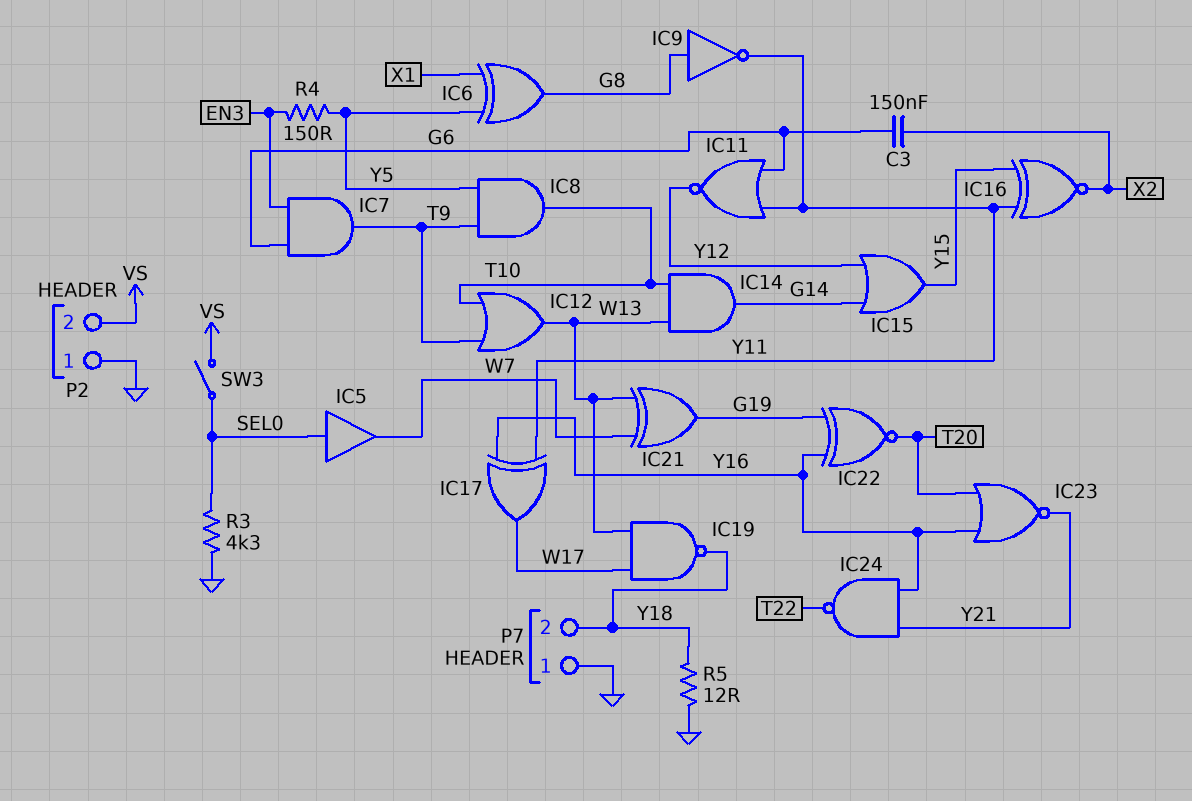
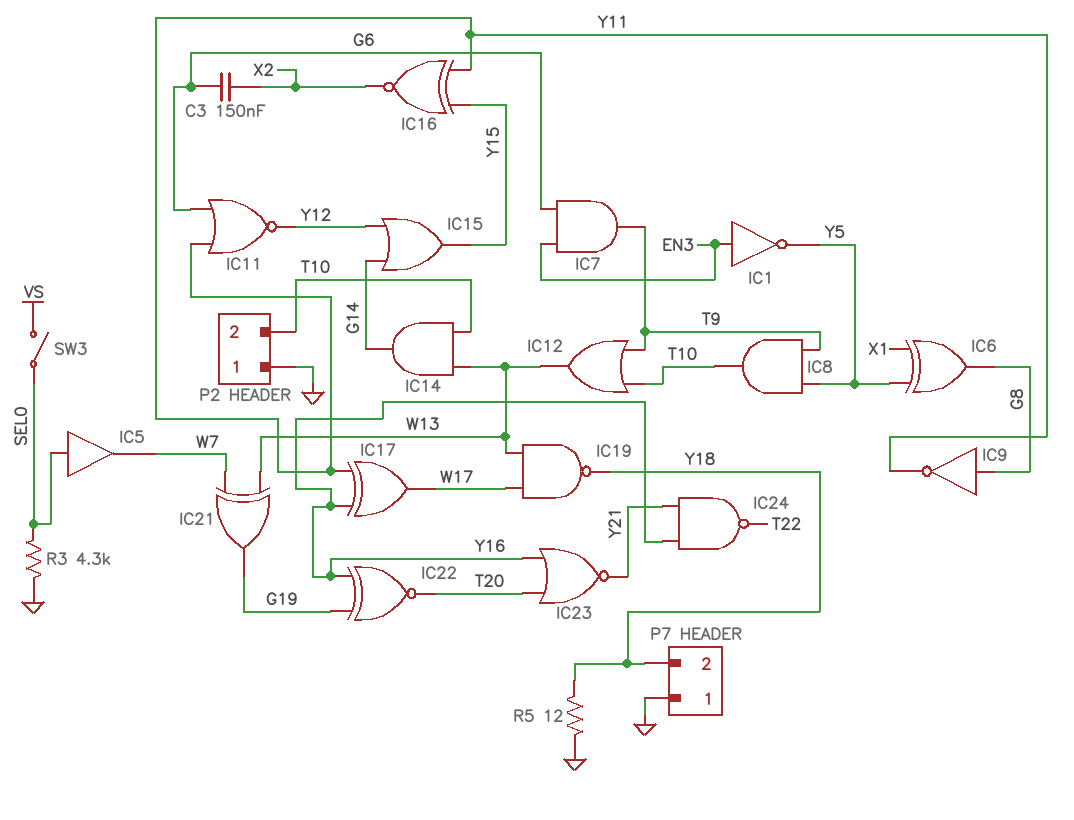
IC1: none -> NOT (in EN3, out Y5)
P2 pin 2: VS -> T10
R4: 150 (EN3, Y5) -> none

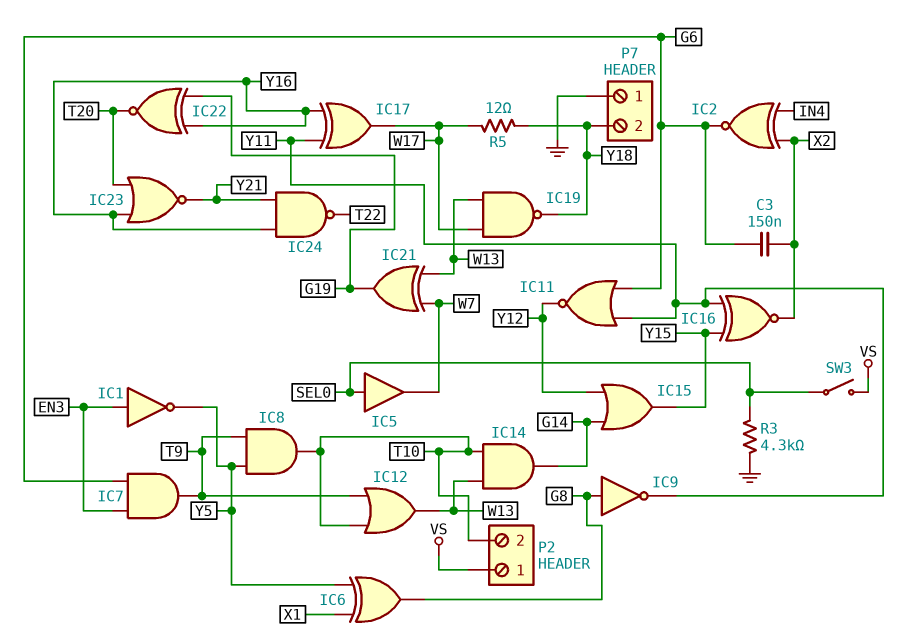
IC2: none -> XNOR (in IN4, in X2, out G6)
P2 pin 1: GND -> VS
R5: 12 (GND, Y18) -> 12 (W17, Y18)

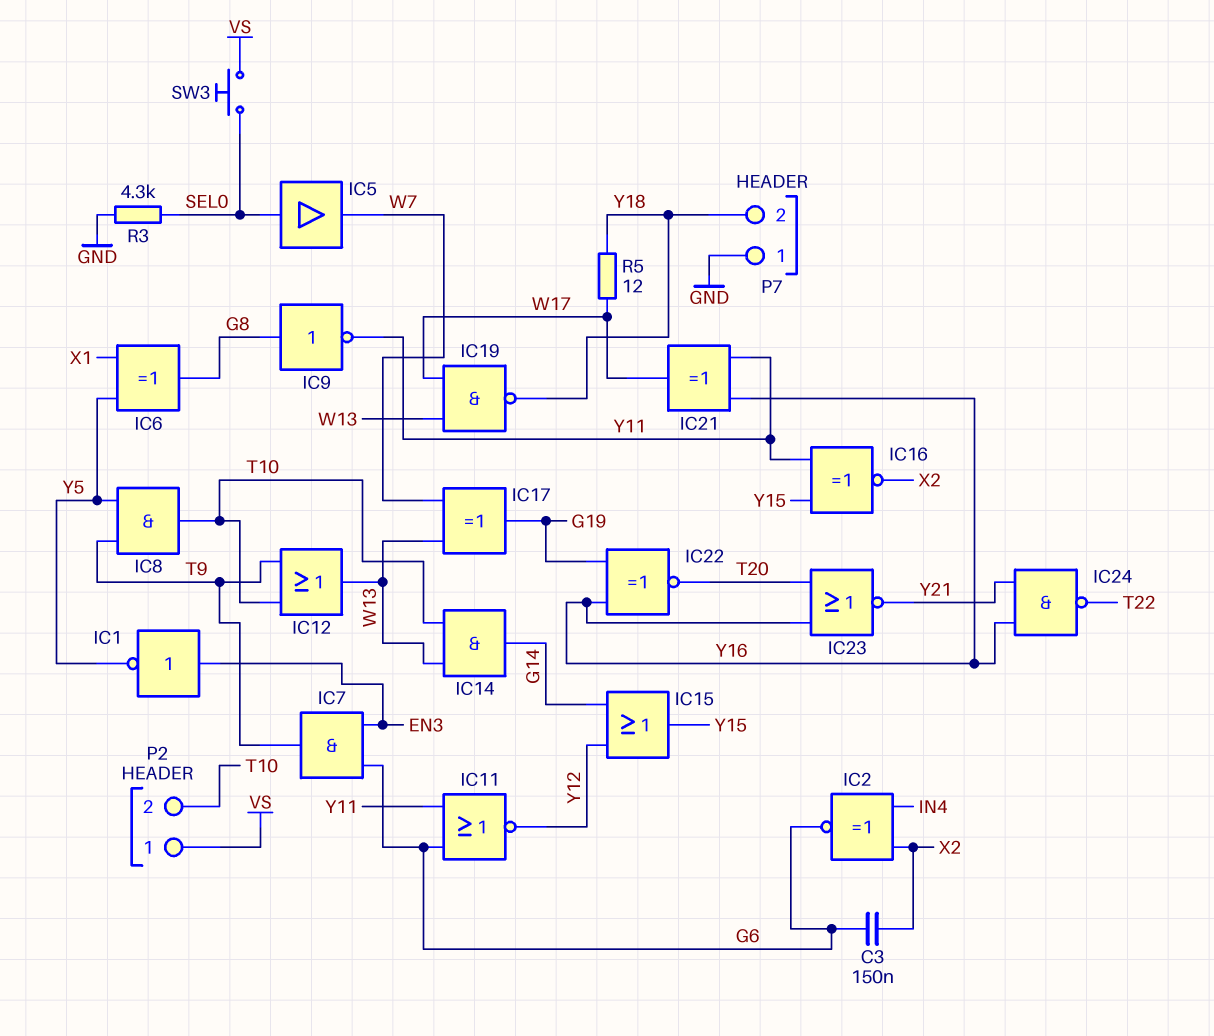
IC17: XOR (in Y11, in Y16, out W17) -> XOR (in W7, in W13, out G19)
IC21: XOR (in W7, in W13, out G19) -> XOR (in Y11, in Y16, out W17)
SW3: switch (SEL0, VS) -> button (SEL0, VS)

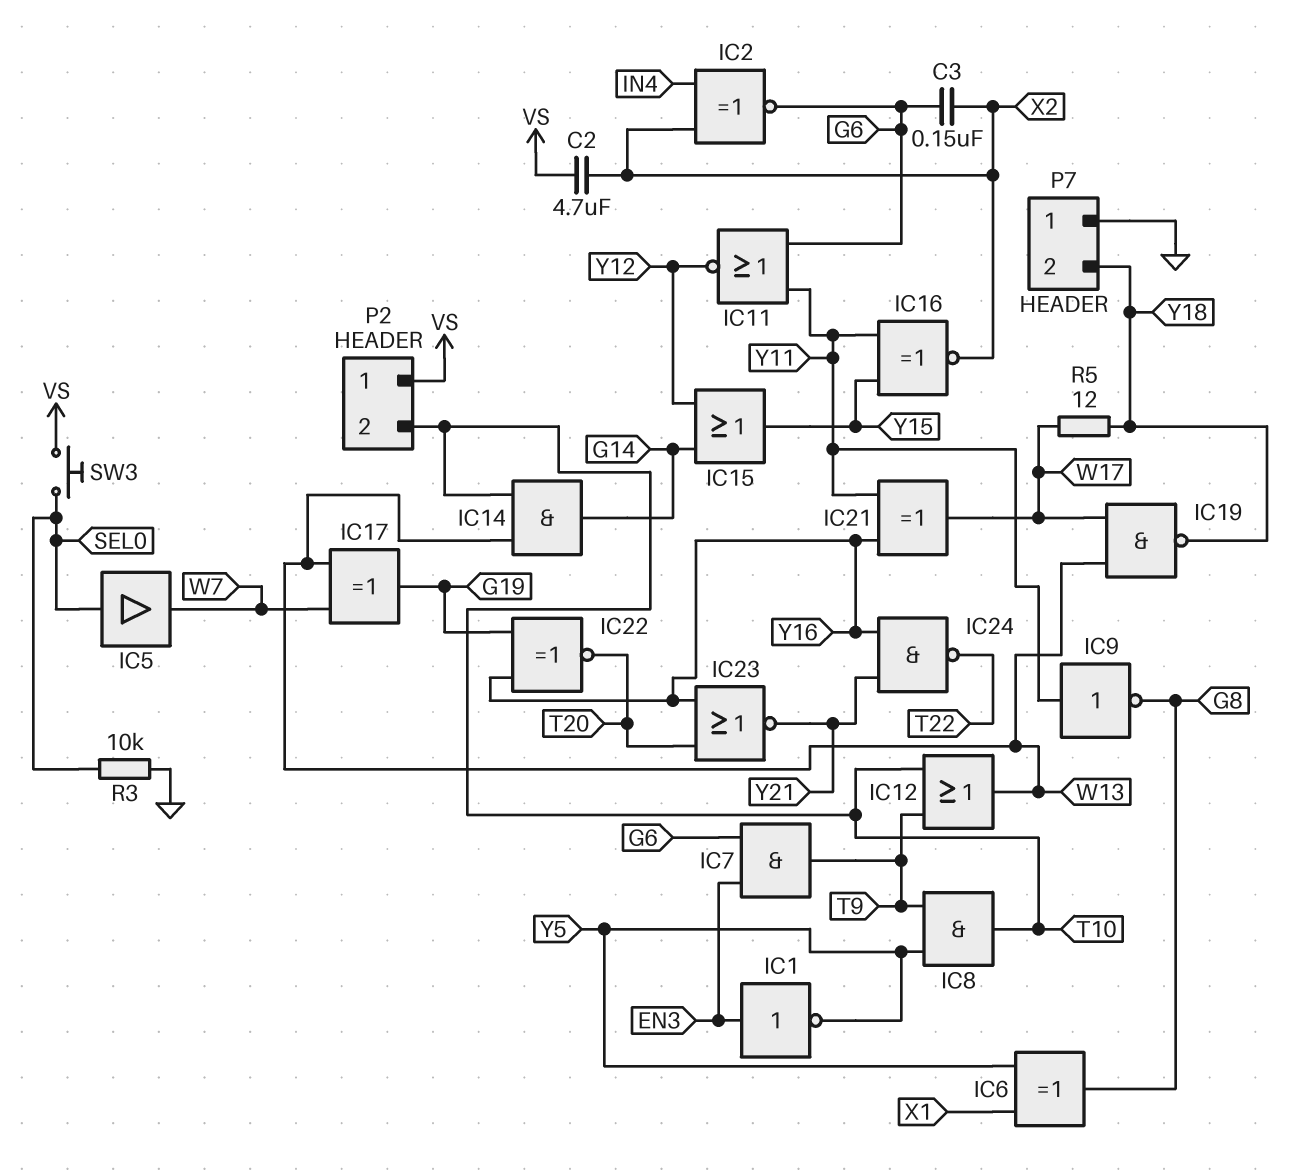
C2: none -> 4.7uF (VS, X2)
IC9: NOT (in G8, out Y11) -> NOT (in Y11, out G8)
R3: 4.3k (GND, SEL0) -> 10k (GND, SEL0)

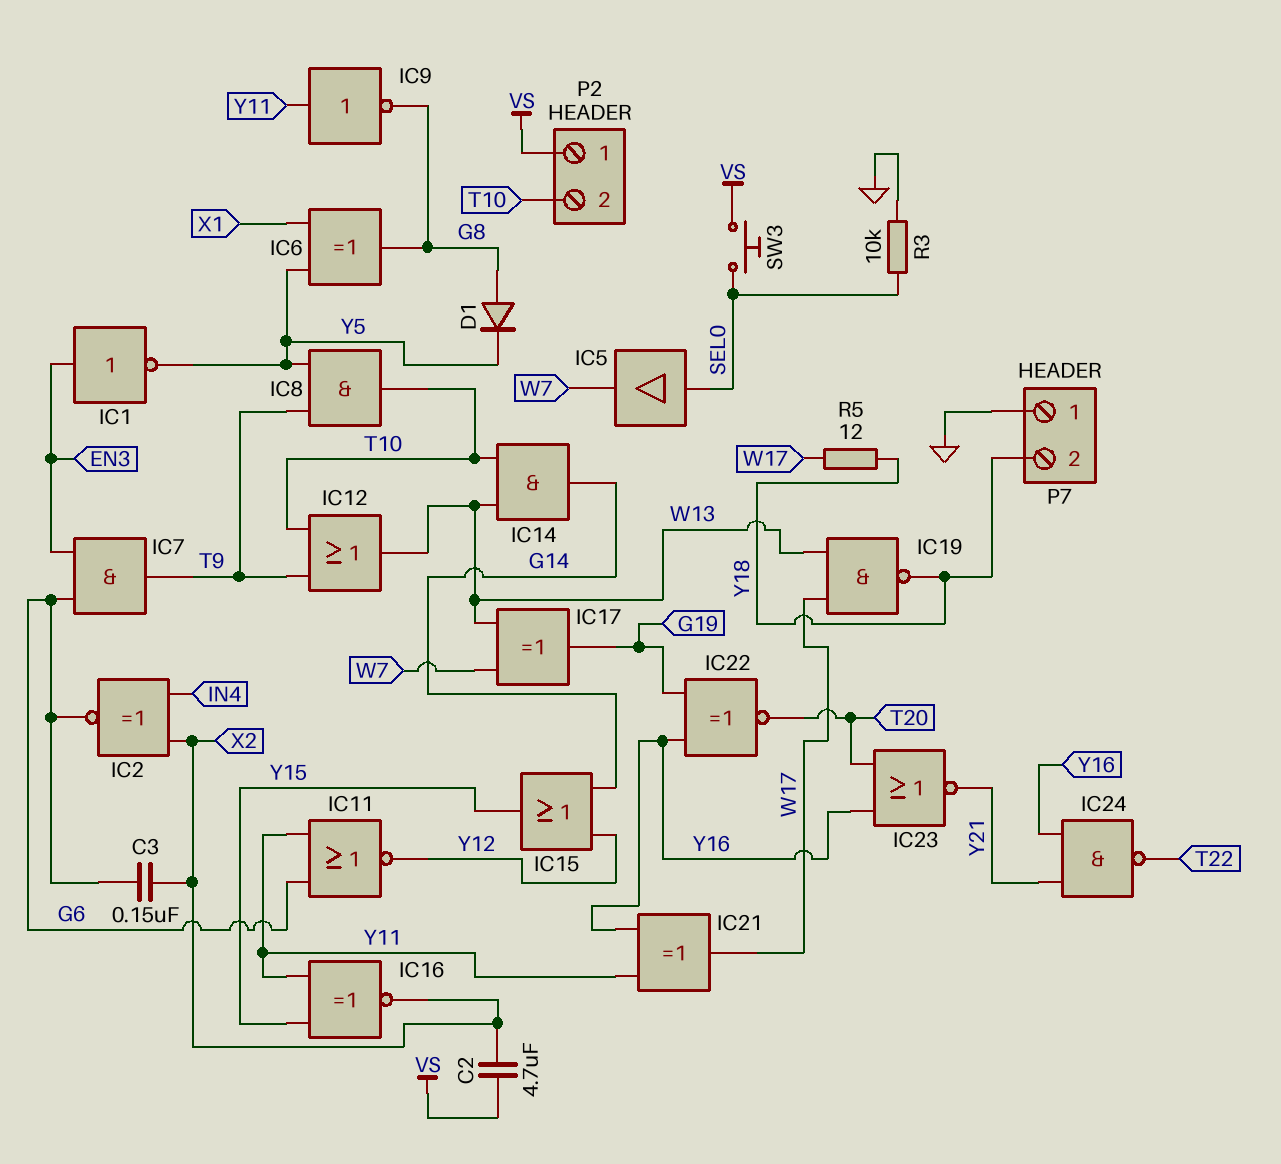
D1: none -> diode (A G8, K Y5)

